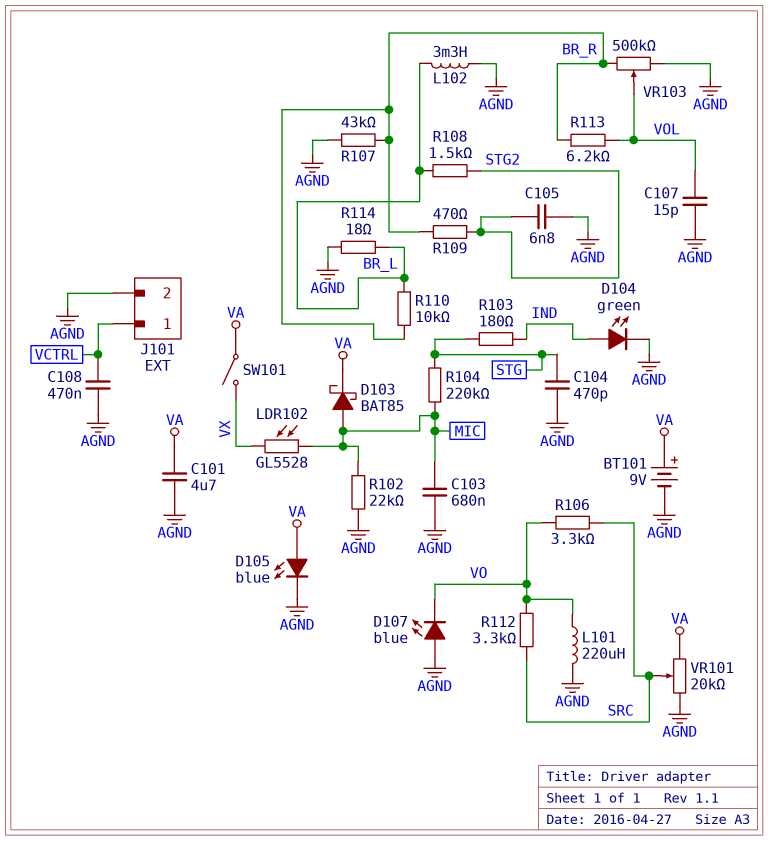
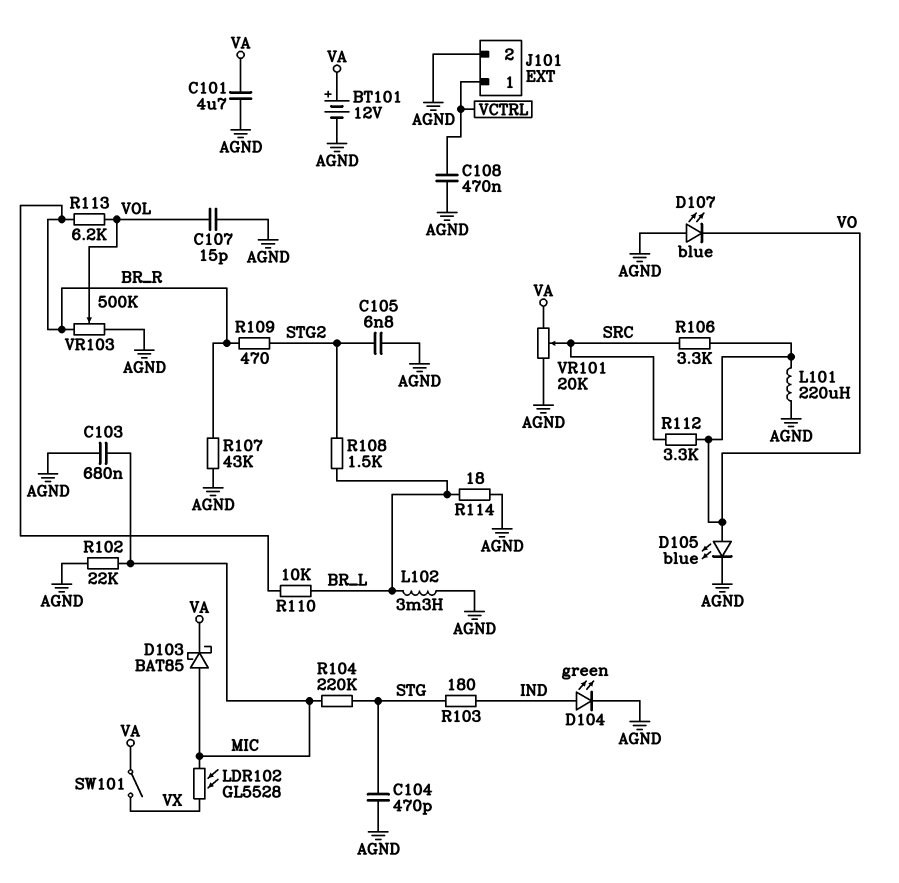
BT101: 9V (plus VA, minus AGND) -> 12V (plus VA, minus AGND)
D105: LED blue (A VA, K AGND) -> LED blue (A VO, K AGND)

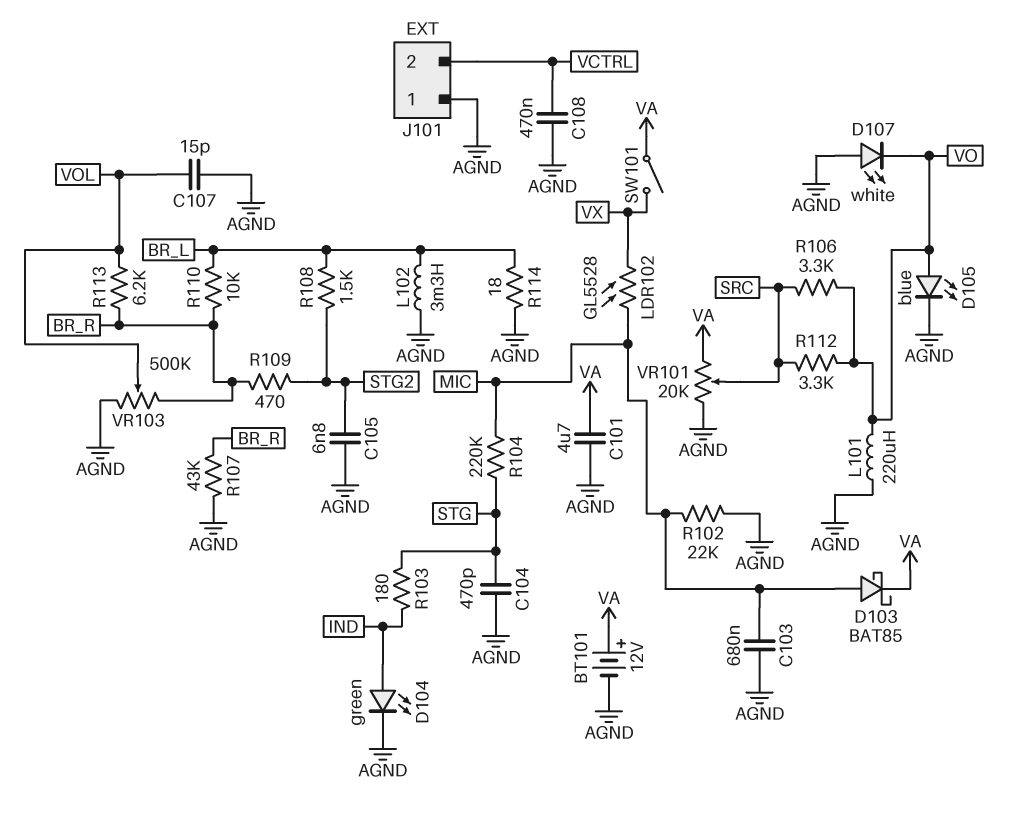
D107: LED blue (A AGND, K VO) -> LED white (A AGND, K VO)
J101 pin 1: VCTRL -> AGND
J101 pin 2: AGND -> VCTRL

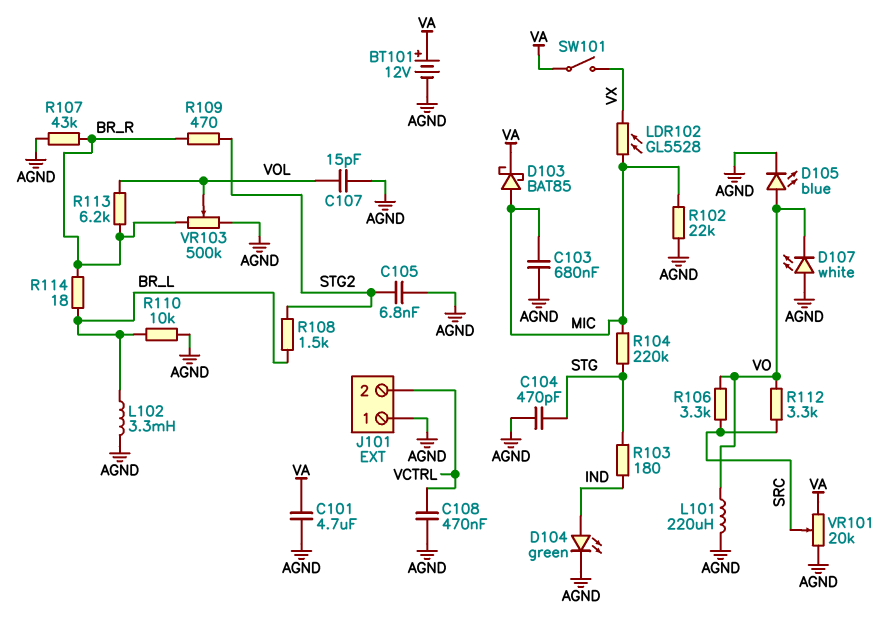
R110: 10k (BR_L, BR_R) -> 10k (AGND, BR_L)
R114: 18 (AGND, BR_L) -> 18 (BR_L, BR_R)

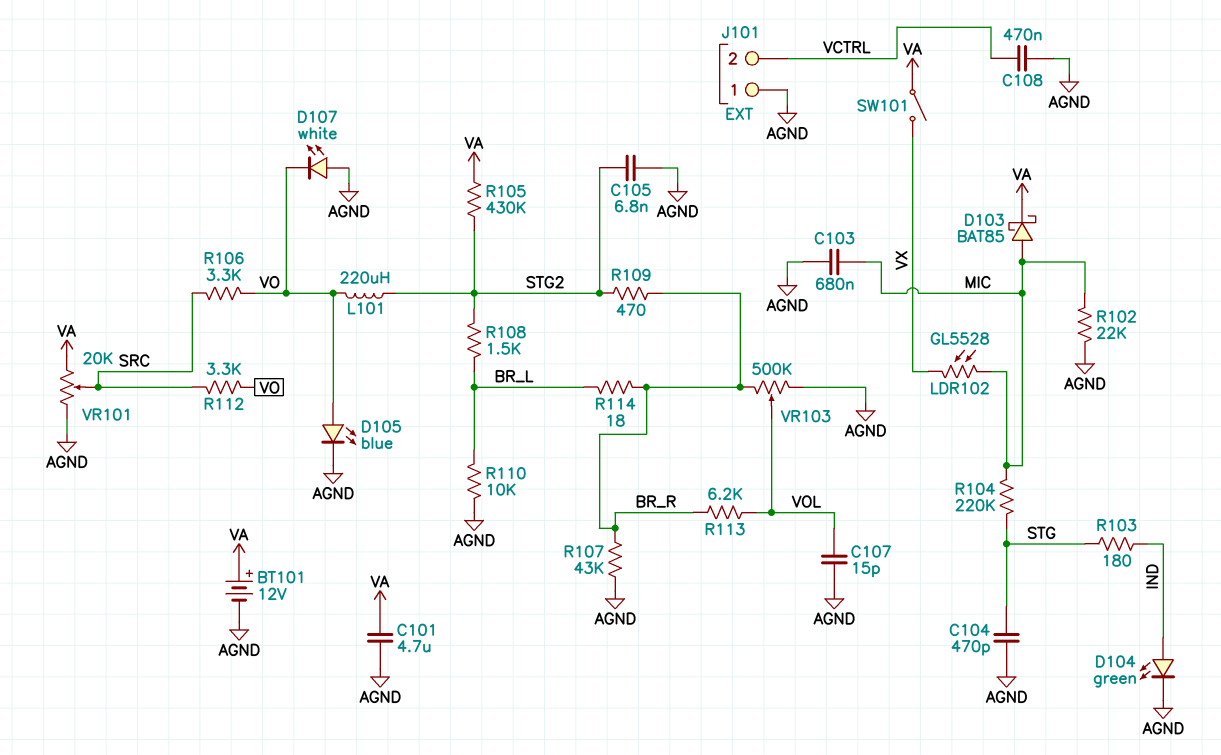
L101: 220uH (AGND, VO) -> 220uH (STG2, VO)
L102: 3.3mH (AGND, BR_L) -> none
R105: none -> 430k (STG2, VA)

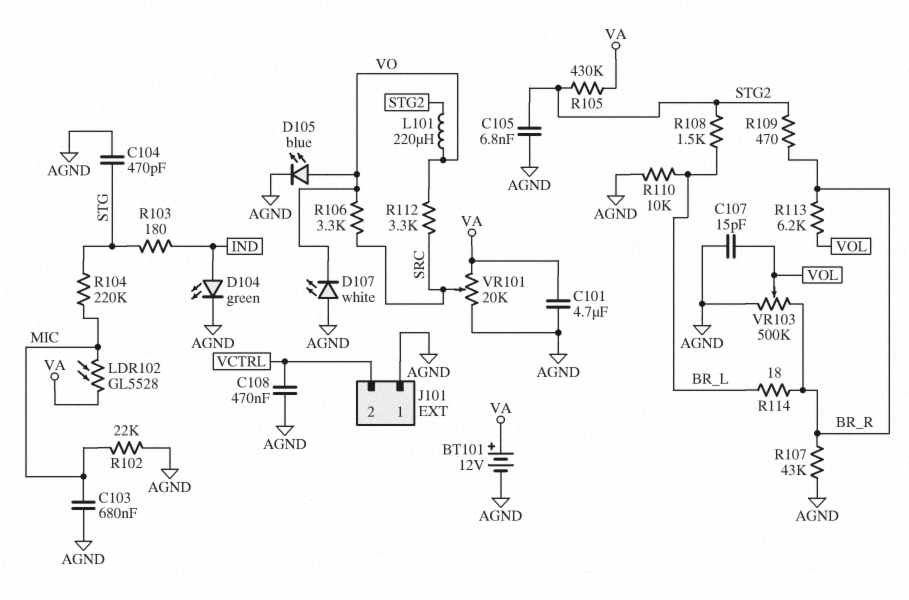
D103: schottky BAT85 (A MIC, K VA) -> none
LDR102: GL5528 (MIC, VX) -> GL5528 (MIC, VA)
SW101: switch (VA, VX) -> none

